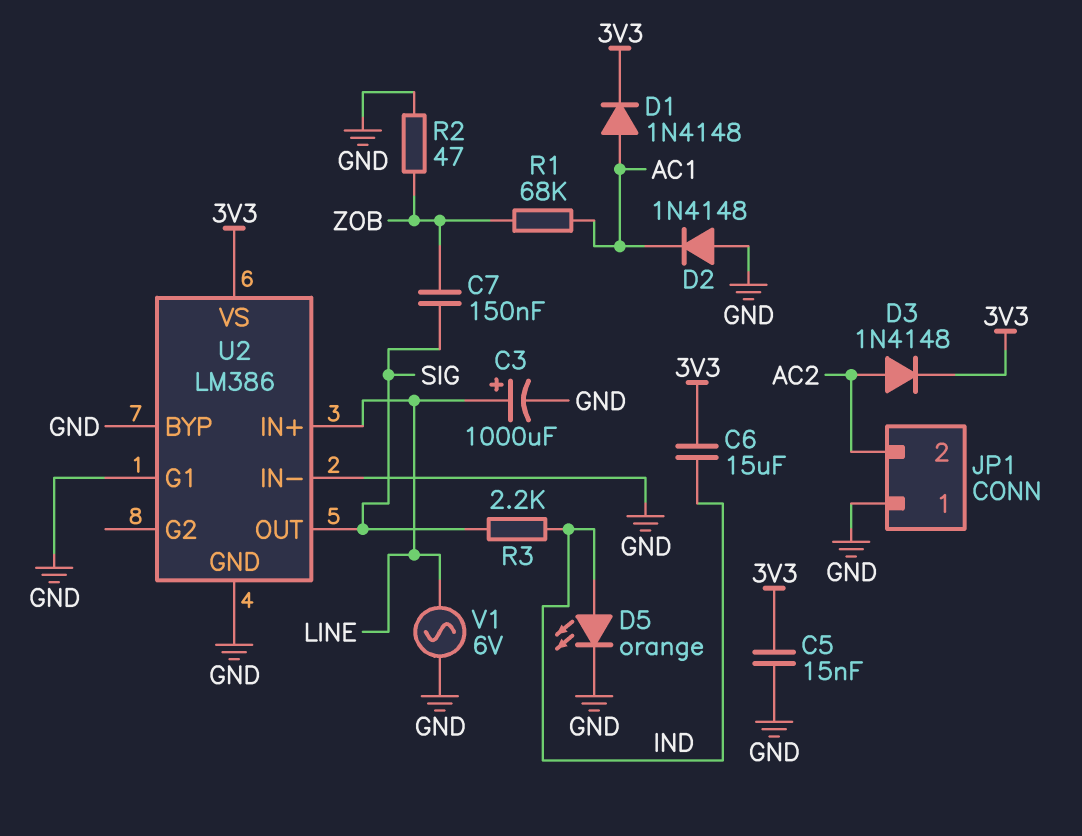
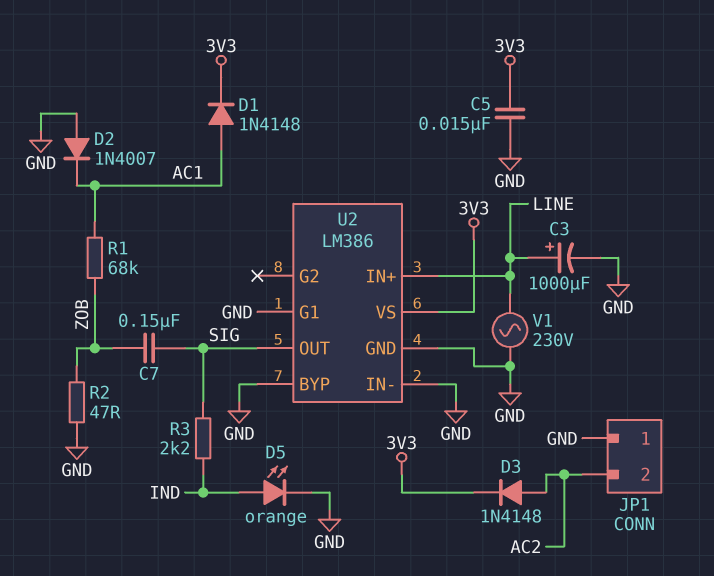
C6: 15uF (3V3, IND) -> none
D2: diode 1N4148 (A GND, K AC1) -> diode 1N4007 (A GND, K AC1)
V1: AC 6V (GND, LINE) -> AC 230V (GND, LINE)

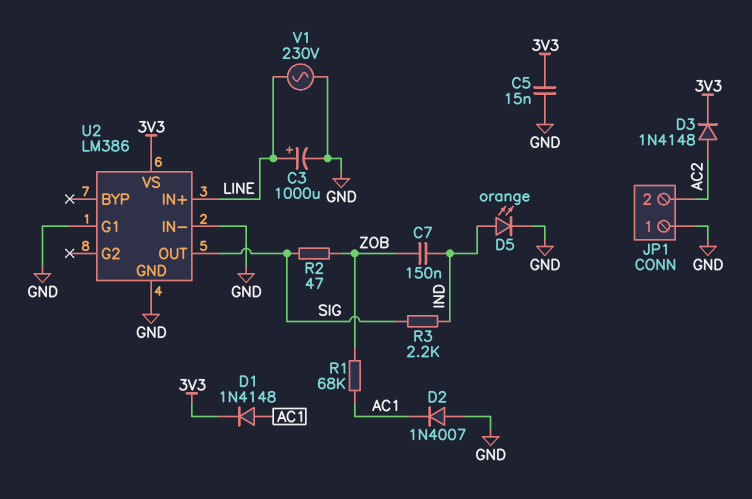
C7: 150nF (SIG, ZOB) -> 150nF (IND, ZOB)
R2: 47 (GND, ZOB) -> 47 (SIG, ZOB)
U2 pin BYP: GND -> none

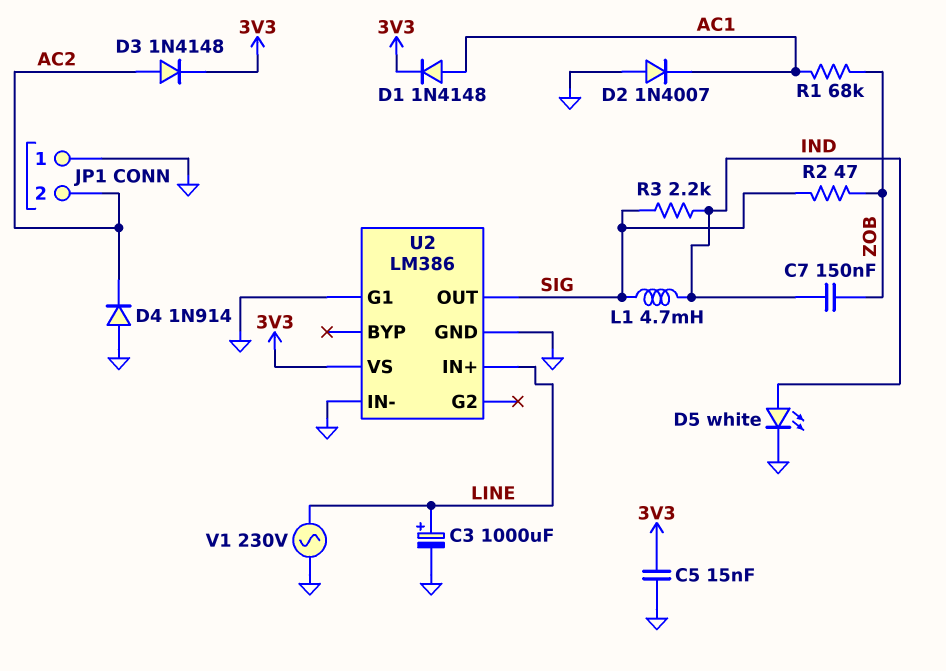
D4: none -> diode 1N914 (A GND, K AC2)
D5: LED orange (A IND, K GND) -> LED white (A IND, K GND)
L1: none -> 4.7mH (IND, SIG)

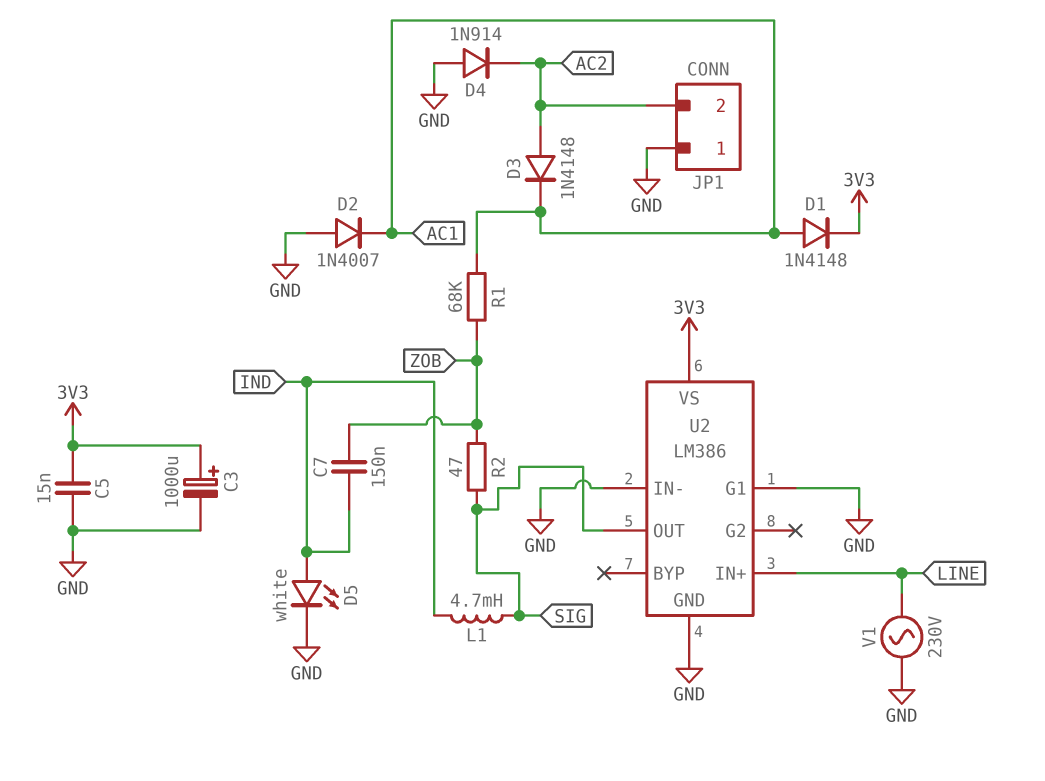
C3: 1000uF (plus LINE, minus GND) -> 1000uF (plus 3V3, minus GND)
D3: diode 1N4148 (A AC2, K 3V3) -> diode 1N4148 (A AC2, K AC1)
R3: 2.2k (IND, SIG) -> none

